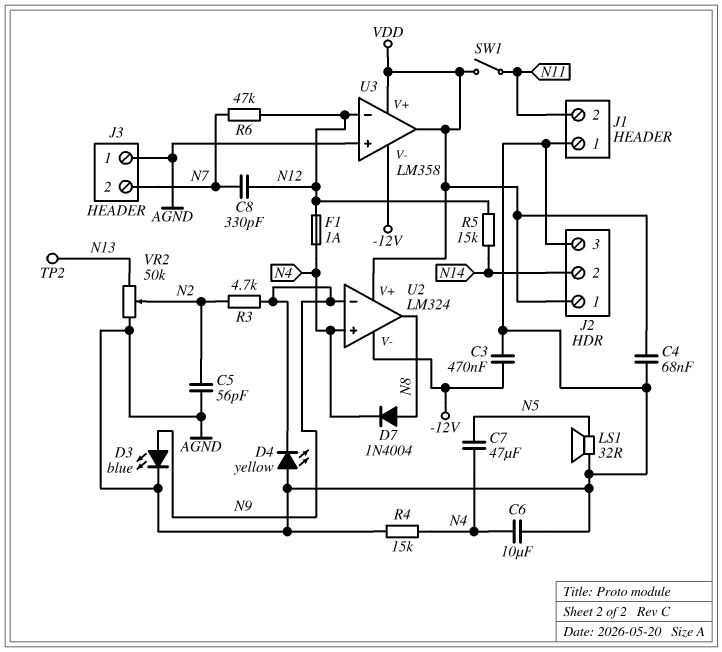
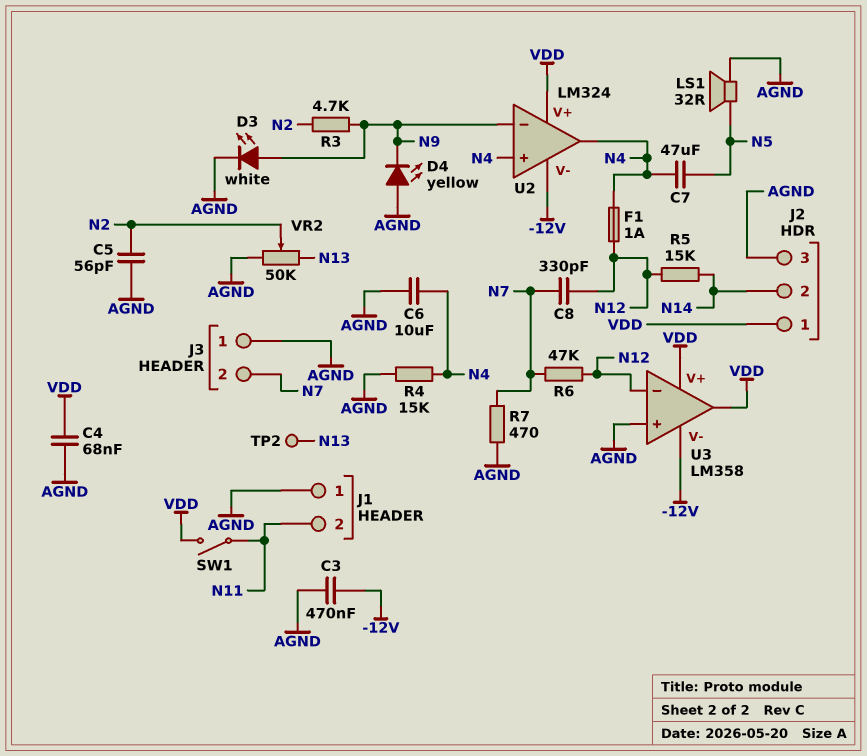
D3: LED blue (A N9, K AGND) -> LED white (A N9, K AGND)
D7: diode 1N4004 (A N8, K N4) -> none
R7: none -> 470 (AGND, N7)
U2 pin out: N8 -> N4

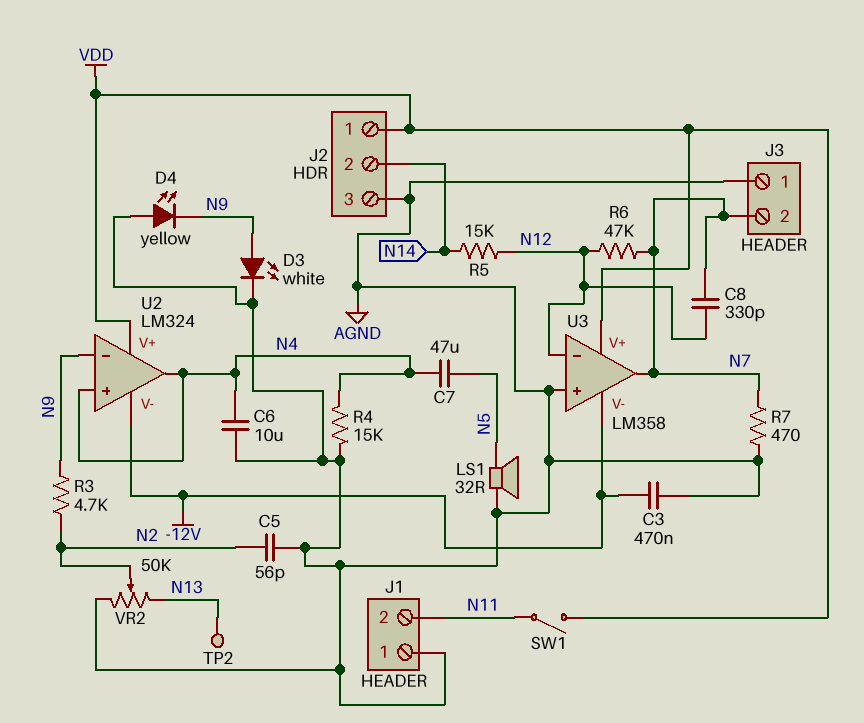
C4: 68nF (AGND, VDD) -> none
F1: 1A (N4, N12) -> none
U3 pin out: VDD -> N7

